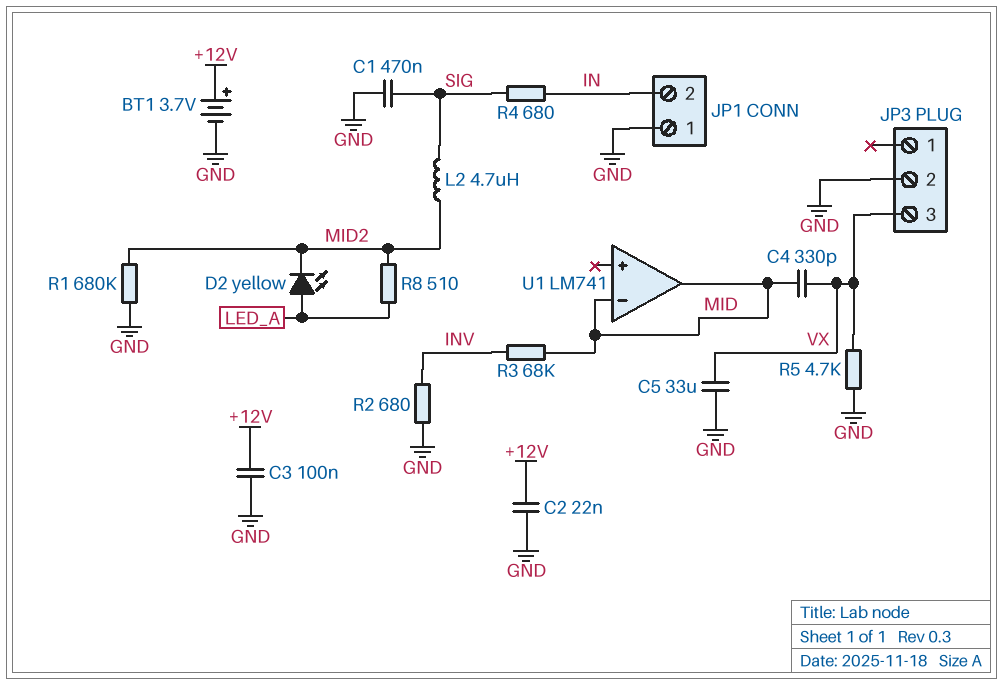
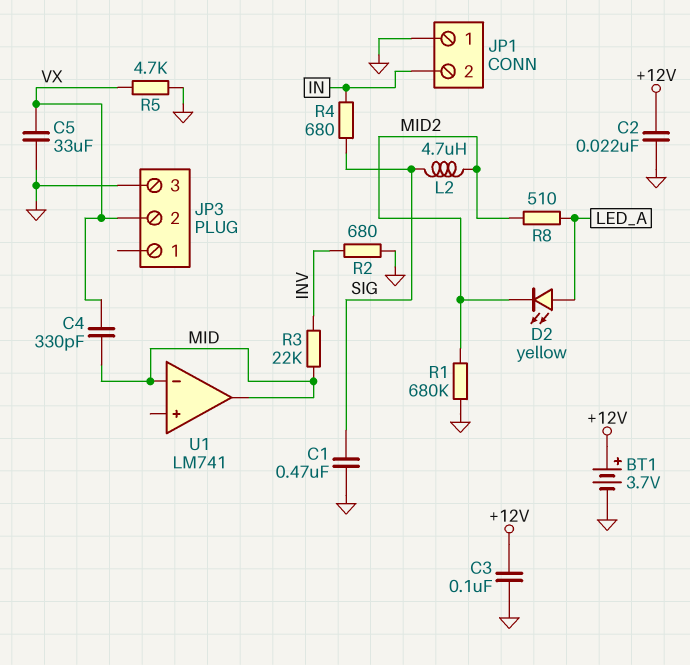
JP3 pin 2: GND -> VX
JP3 pin 3: VX -> GND
R3: 68k (INV, MID) -> 22k (INV, MID)

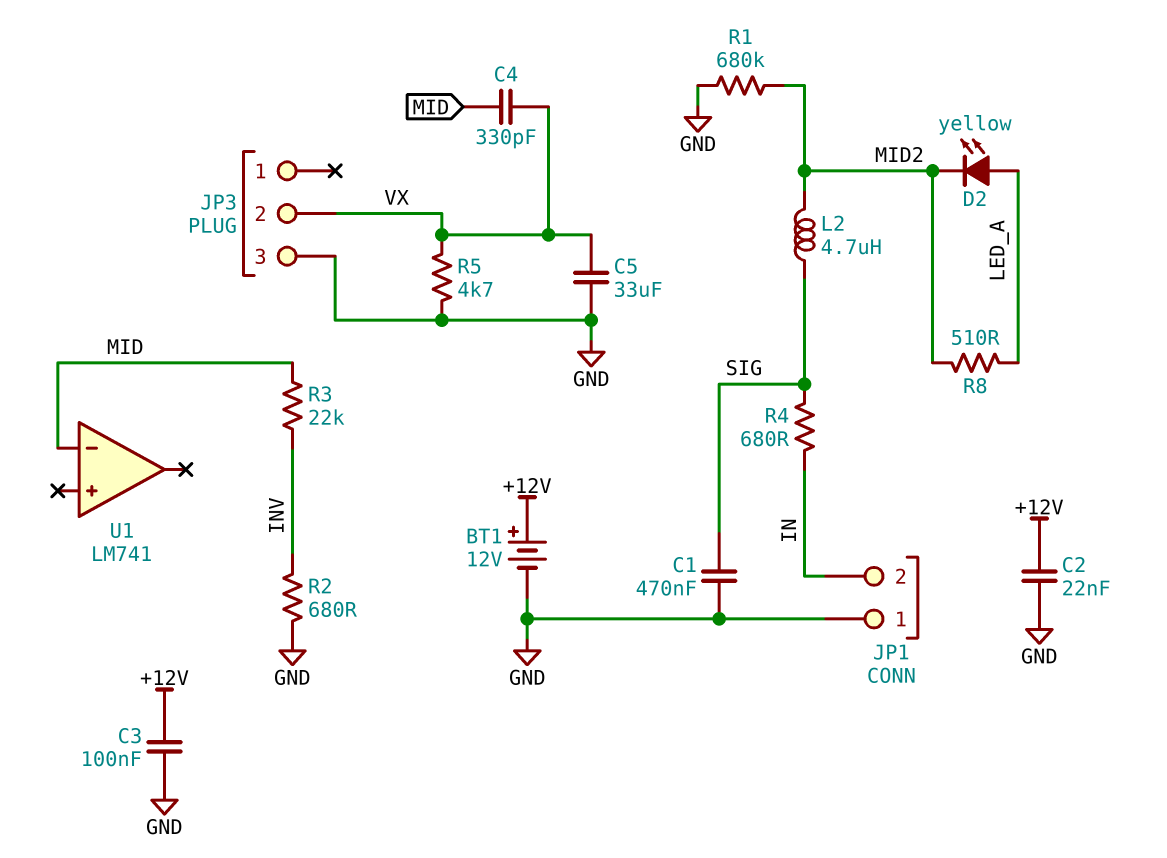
BT1: 3.7V (plus +12V, minus GND) -> 12V (plus +12V, minus GND)
U1 pin out: MID -> none

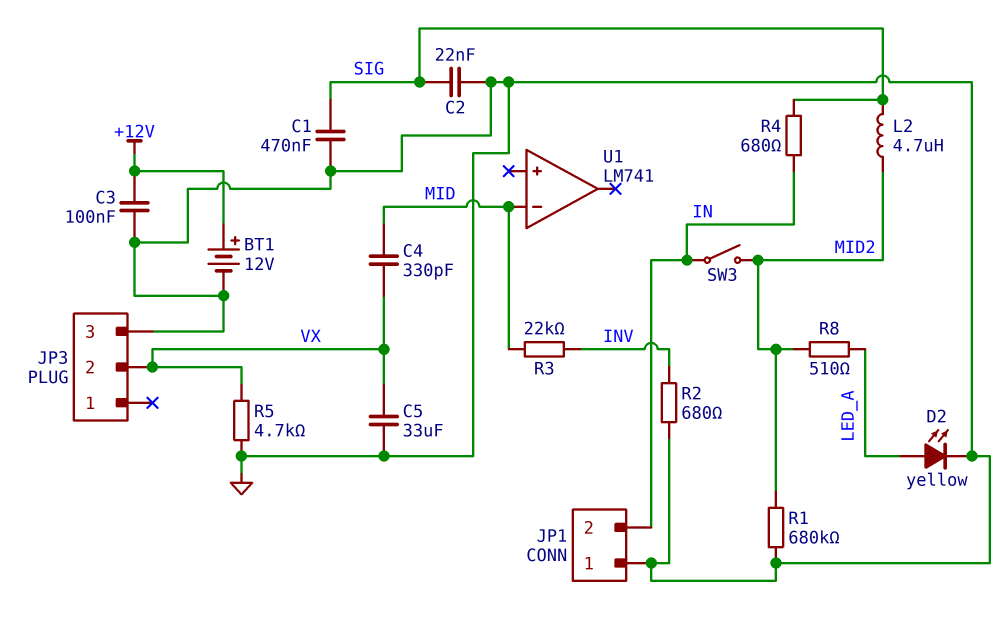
C2: 22nF (+12V, GND) -> 22nF (GND, SIG)
D2: LED yellow (A LED_A, K MID2) -> LED yellow (A LED_A, K GND)
SW3: none -> switch (IN, MID2)

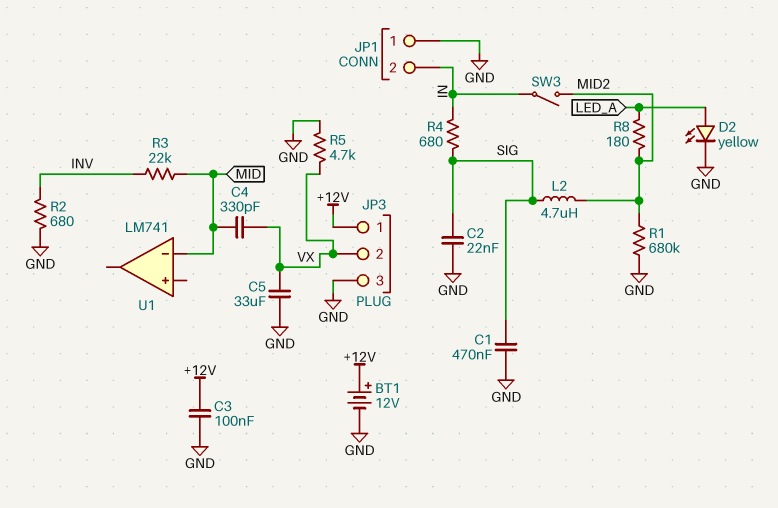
JP3 pin 1: none -> +12V
R8: 510 (LED_A, MID2) -> 180 (LED_A, MID2)

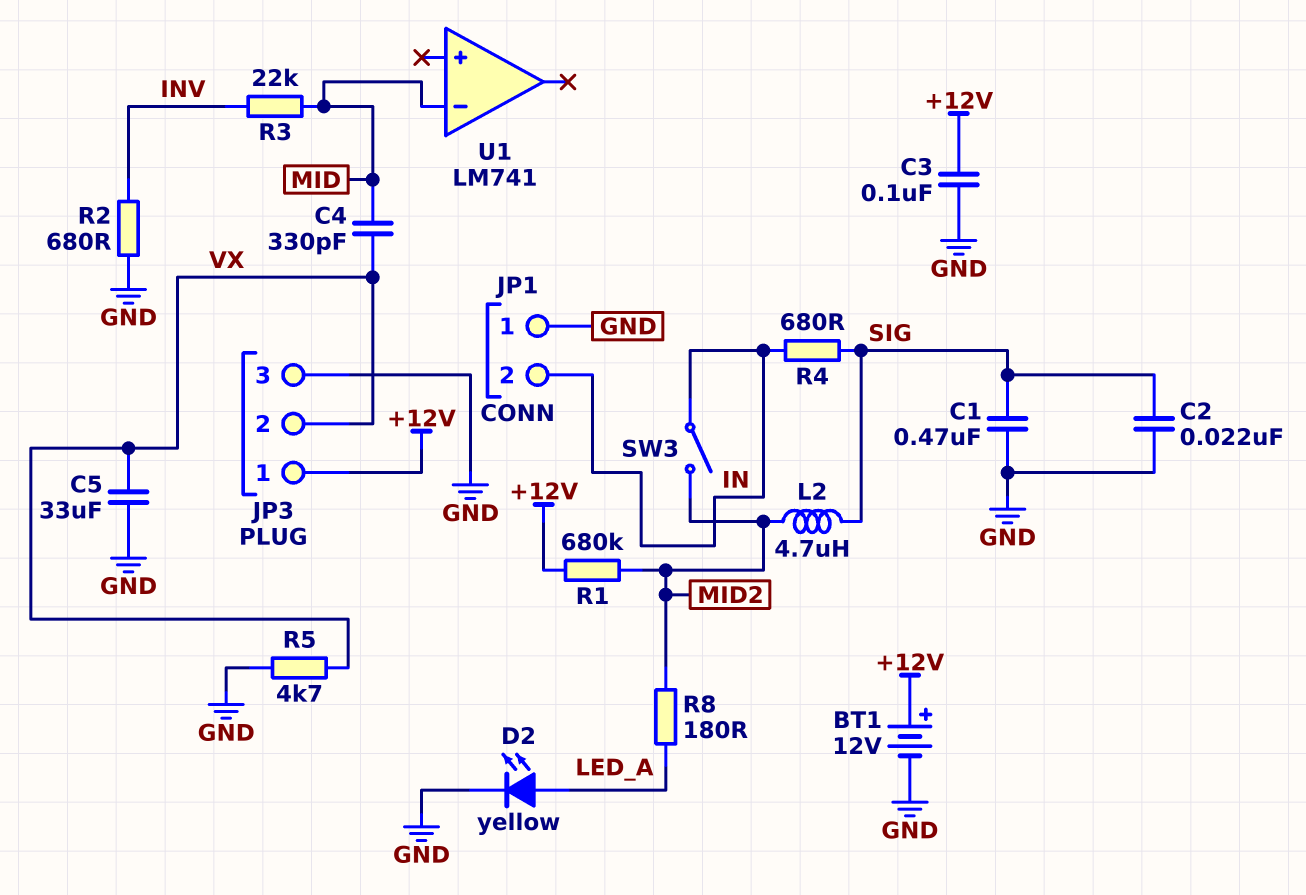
R1: 680k (GND, MID2) -> 680k (+12V, MID2)

